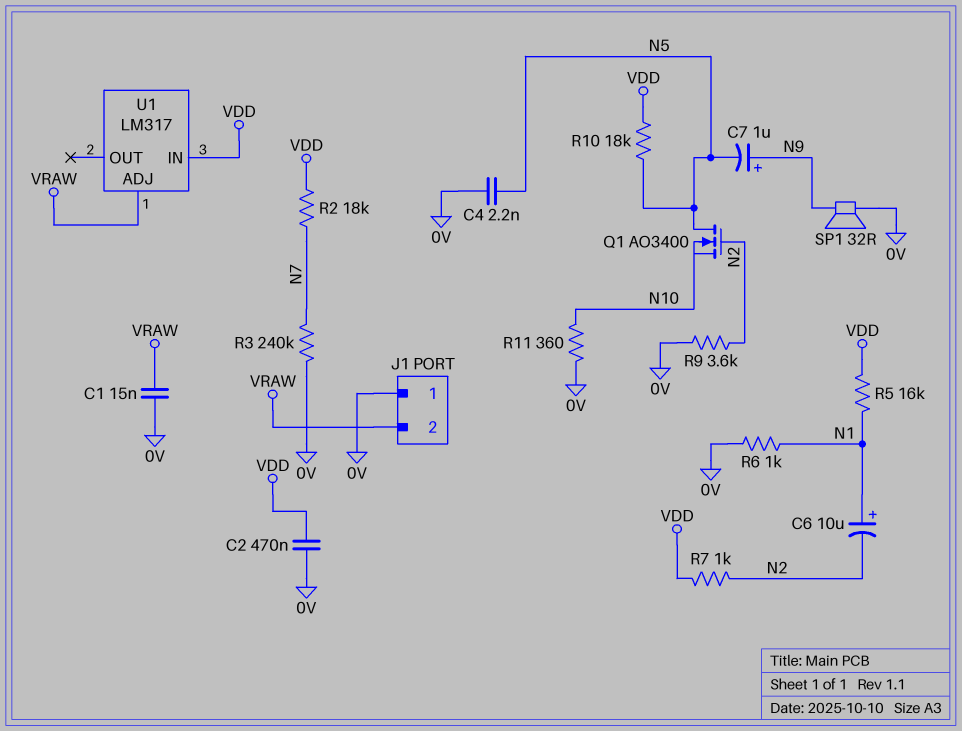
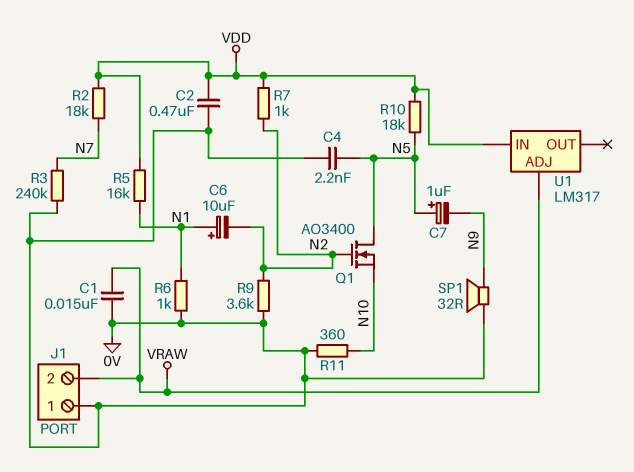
C7: 1uF (plus N9, minus N5) -> 1uF (plus N5, minus N9)

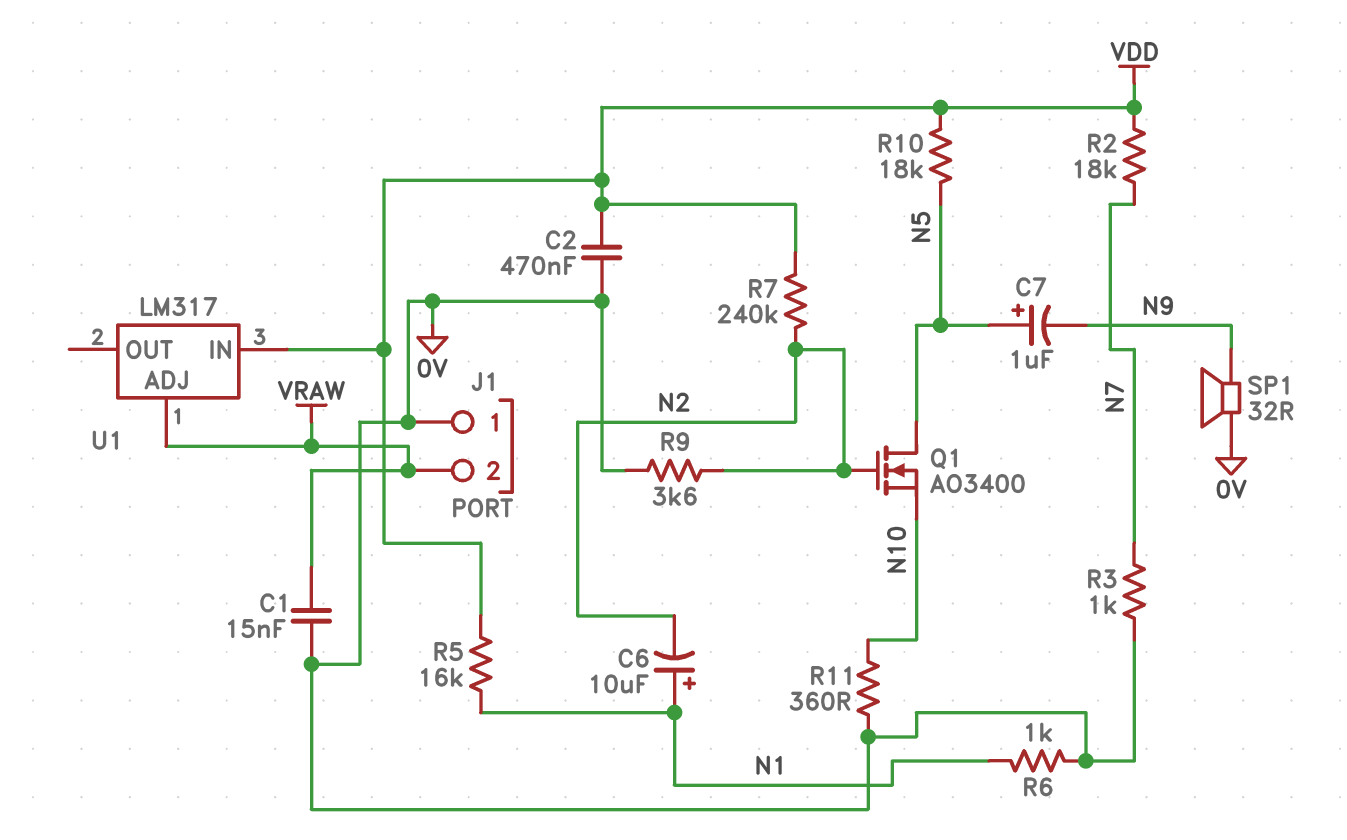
C4: 2.2nF (0V, N5) -> none
R3: 240k (0V, N7) -> 1k (0V, N7)
R7: 1k (N2, VDD) -> 240k (N2, VDD)

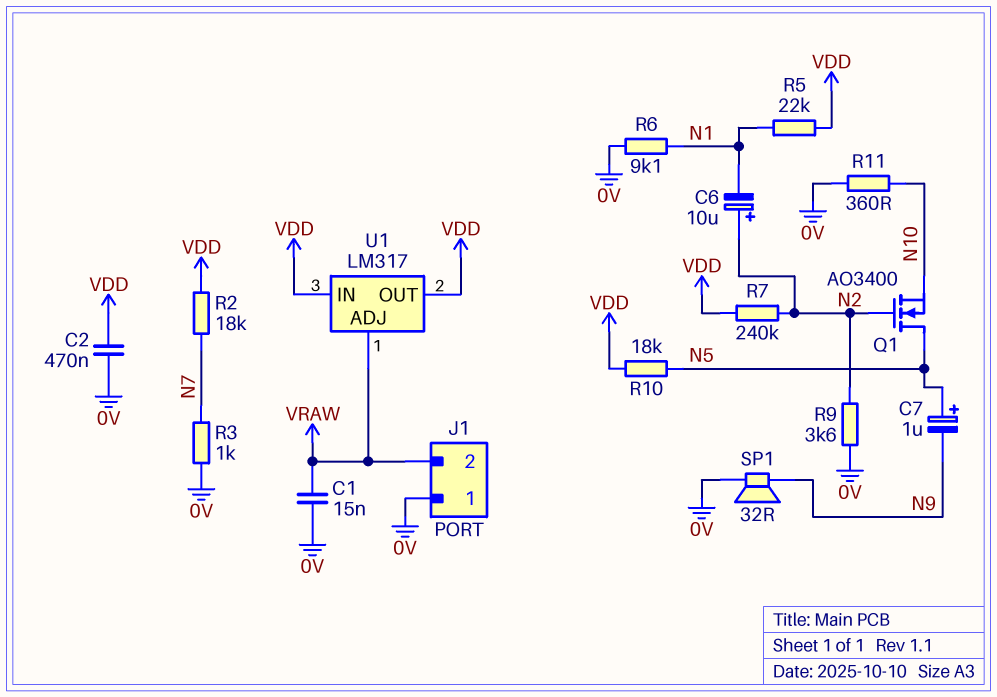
C6: 10uF (plus N1, minus N2) -> 10uF (plus N2, minus N1)
R5: 16k (N1, VDD) -> 22k (N1, VDD)
R6: 1k (0V, N1) -> 9.1k (0V, N1)
U1 pin OUT: none -> VDD

